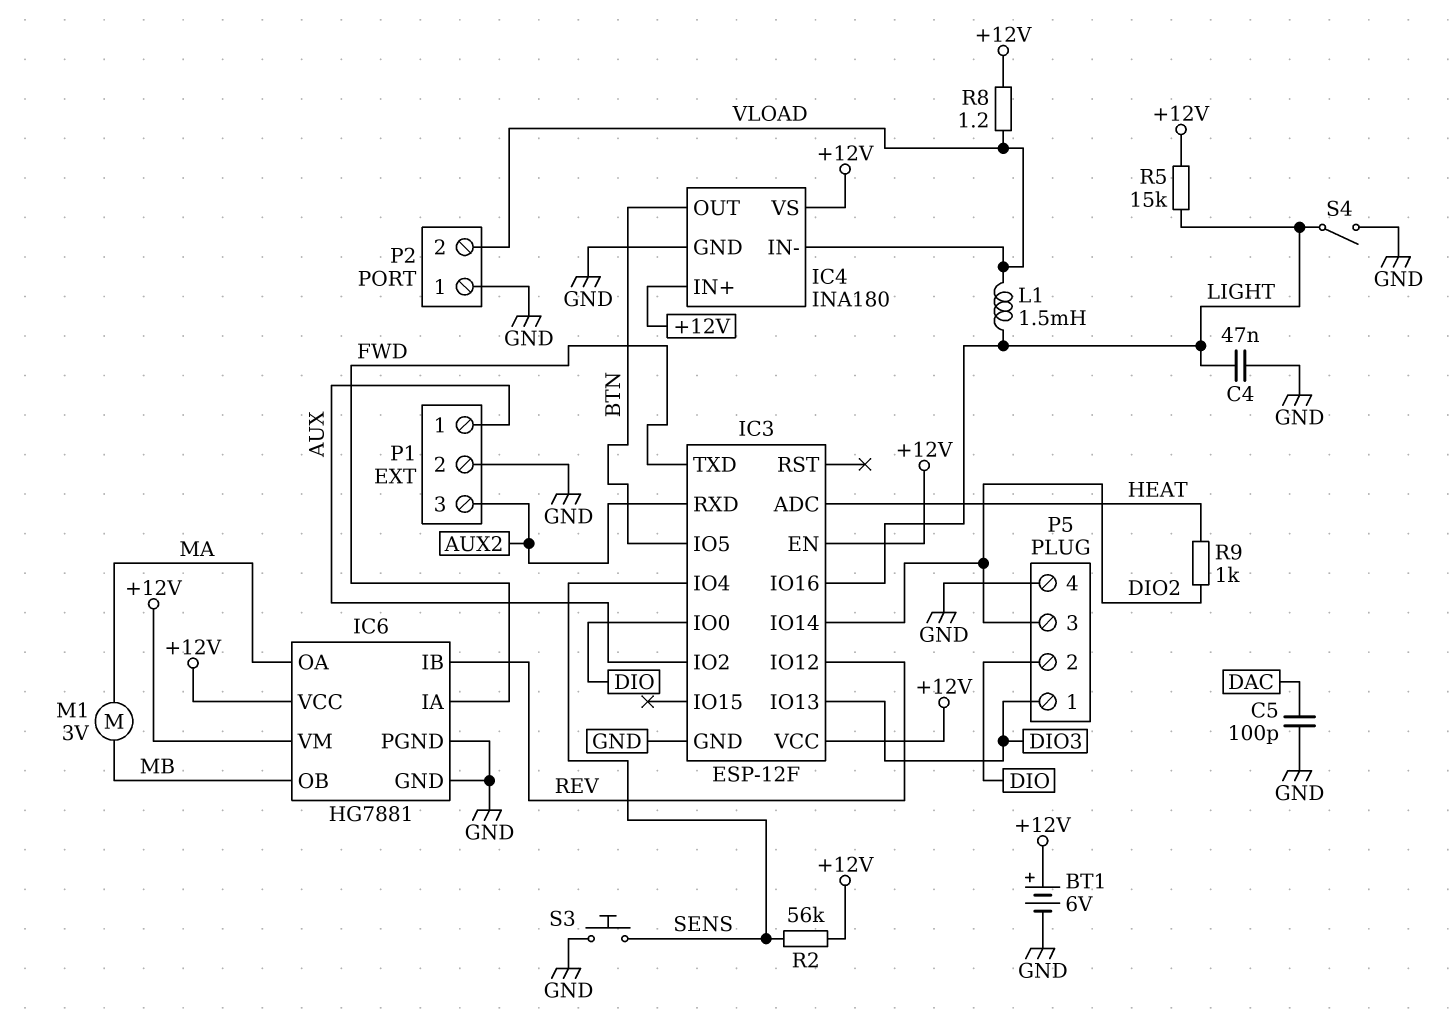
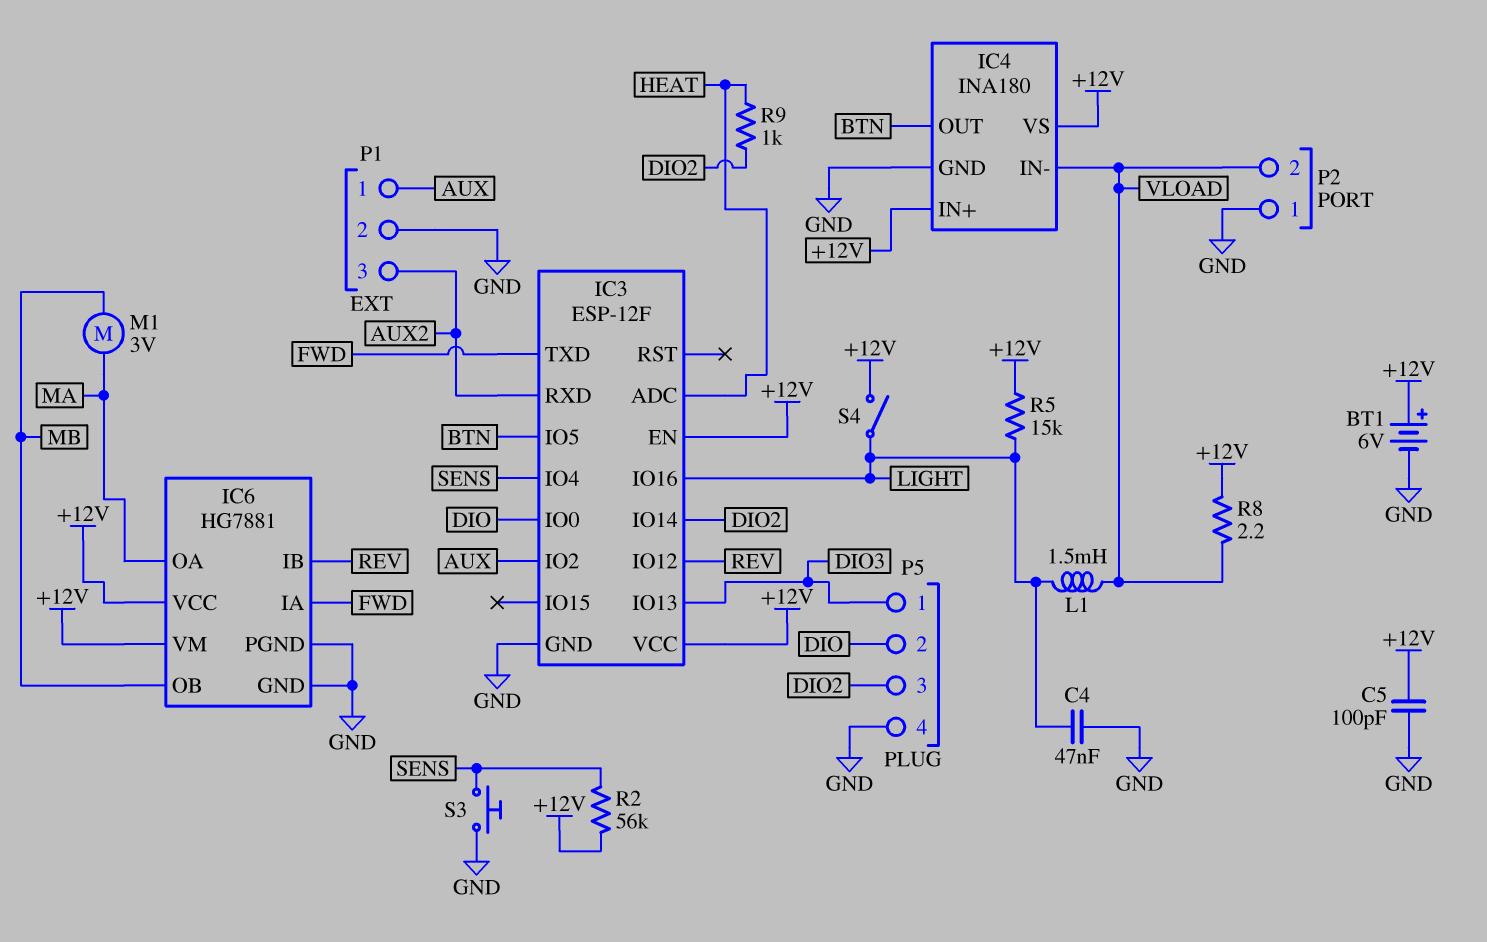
C5: 100pF (DAC, GND) -> 100pF (+12V, GND)
R8: 1.2 (+12V, VLOAD) -> 2.2 (+12V, VLOAD)
S4: switch (GND, LIGHT) -> switch (+12V, LIGHT)

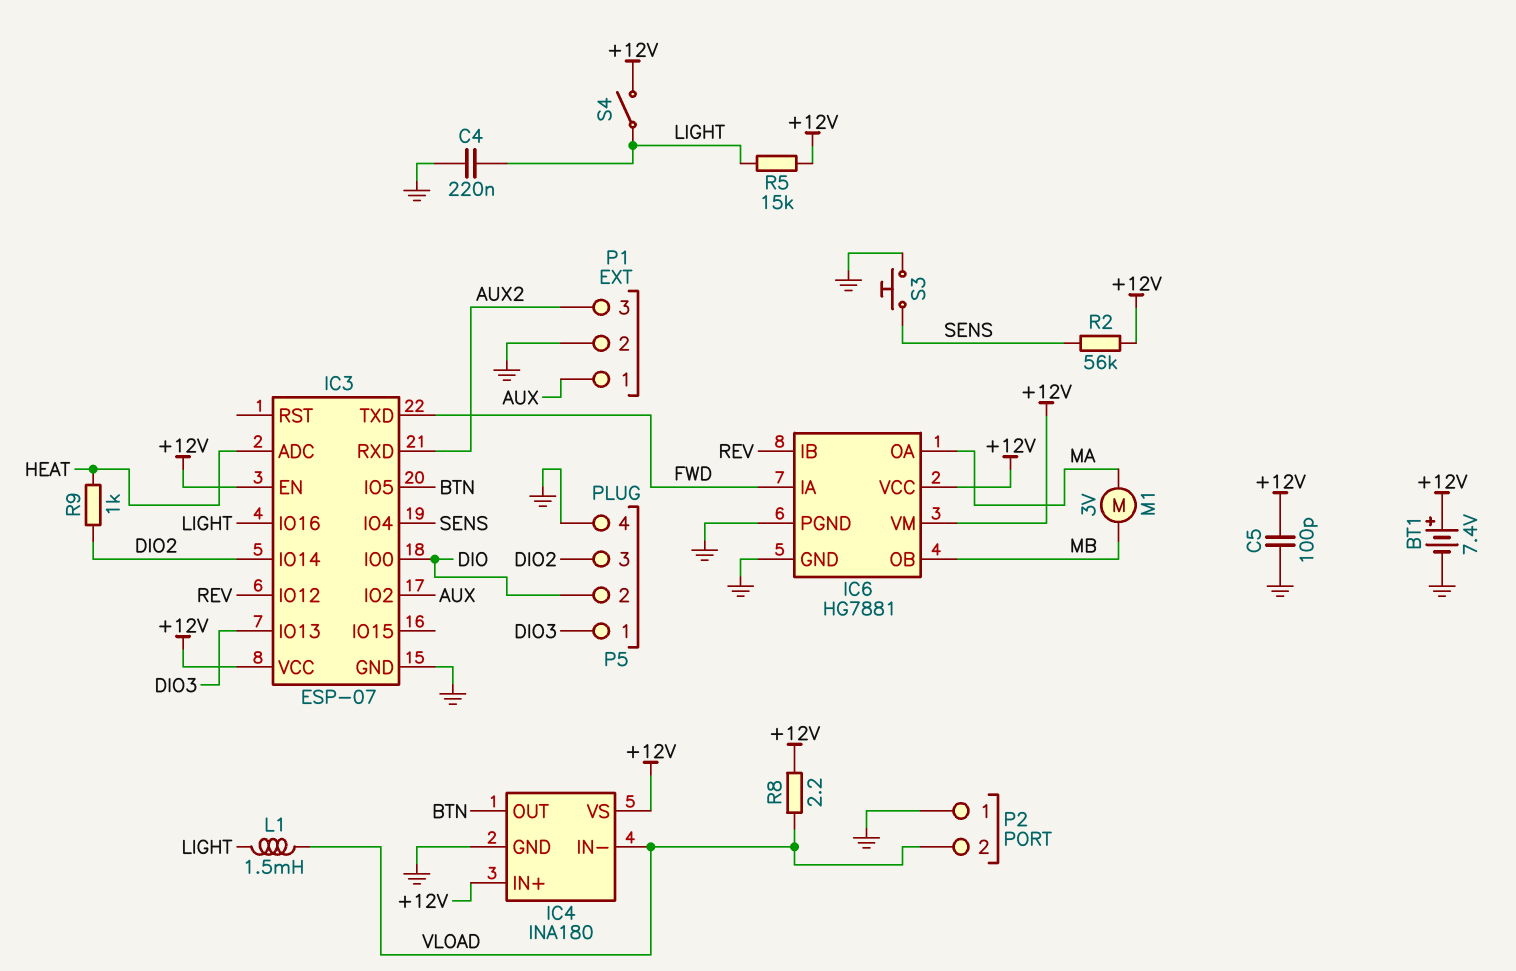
BT1: 6V (plus +12V, minus GND) -> 7.4V (plus +12V, minus GND)
C4: 47nF (GND, LIGHT) -> 220nF (GND, LIGHT)
IC3: ESP-12F -> ESP-07

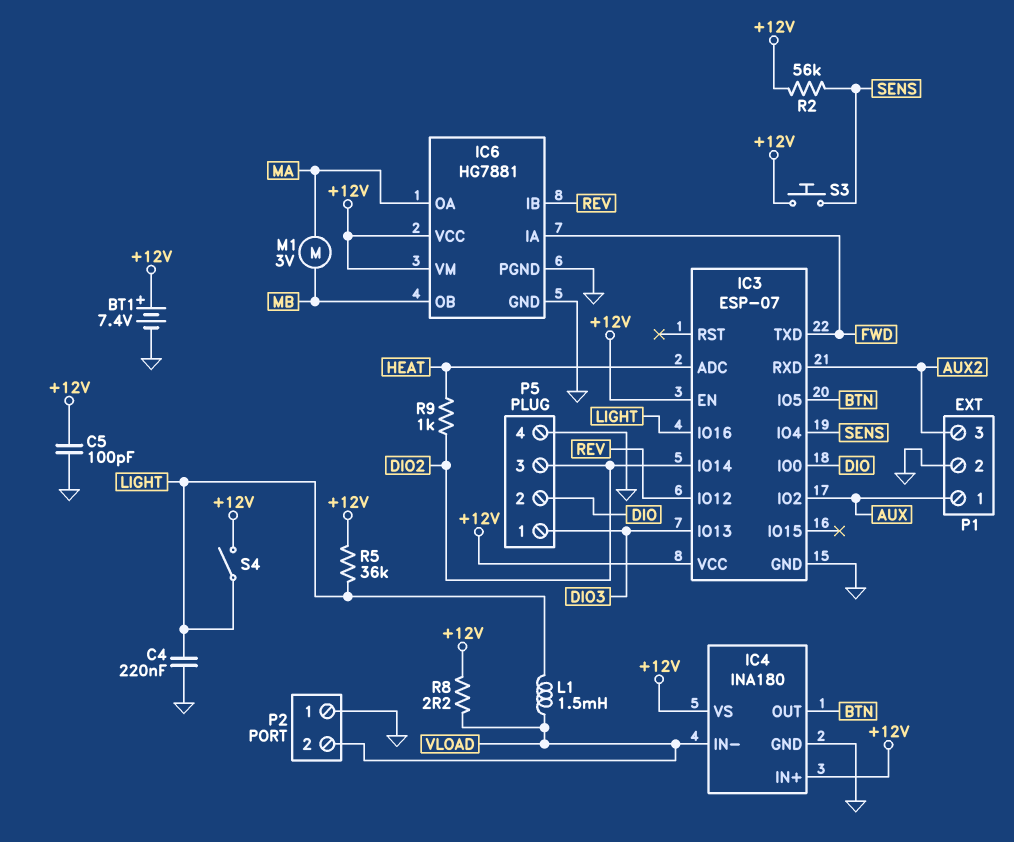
R5: 15k (+12V, LIGHT) -> 36k (+12V, LIGHT)
S3: button (GND, SENS) -> button (+12V, SENS)

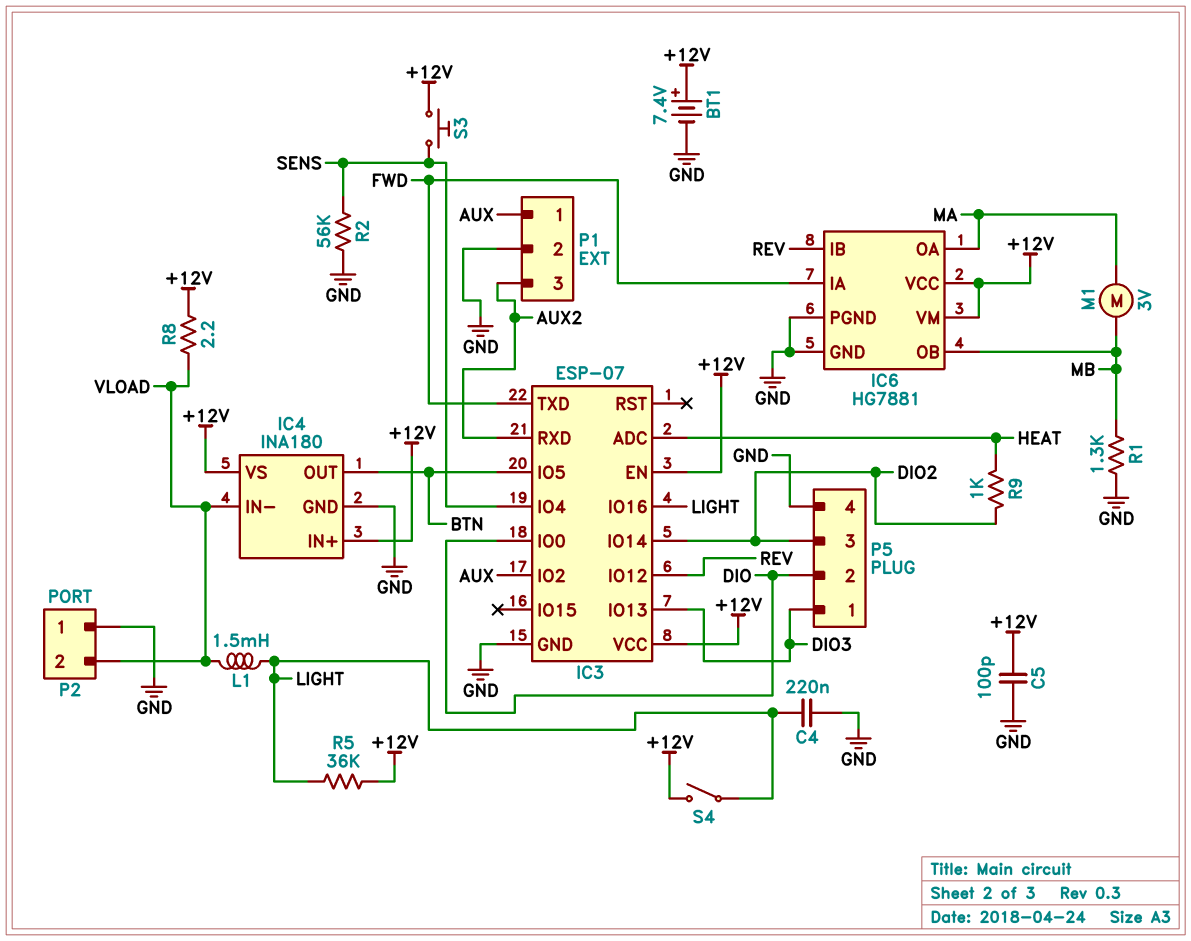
R1: none -> 1.3k (GND, MB)
R2: 56k (+12V, SENS) -> 56k (GND, SENS)

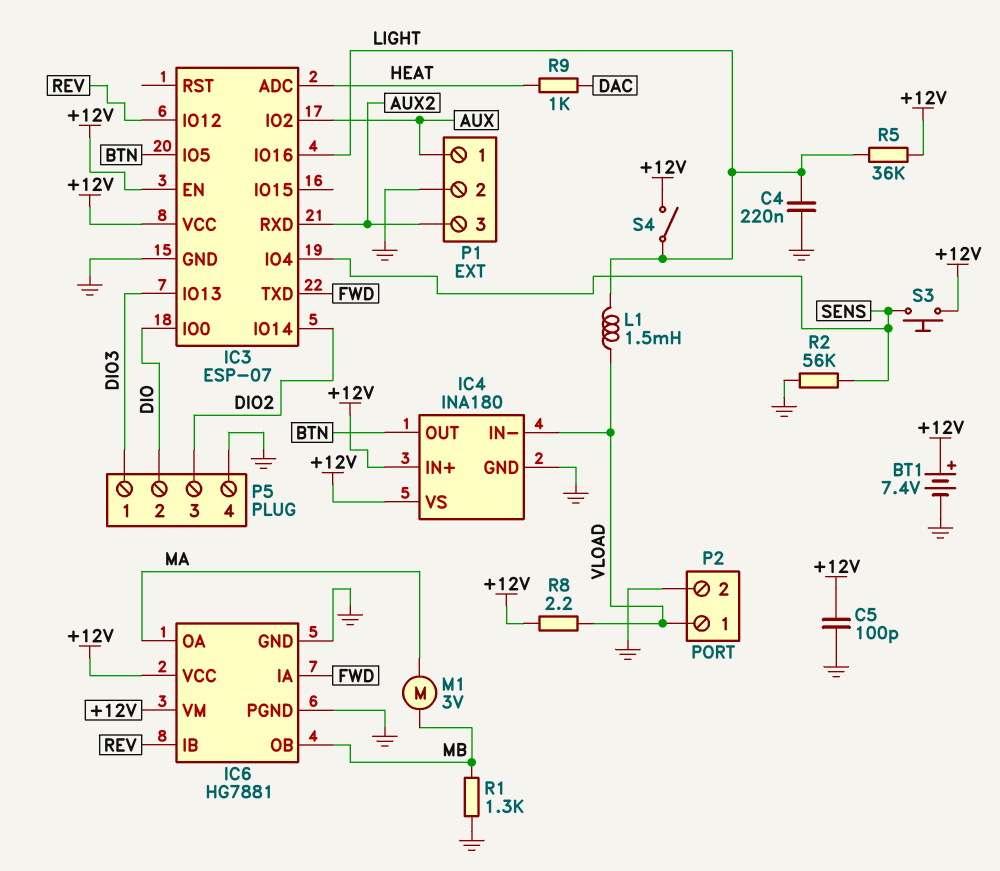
P2 pin 1: GND -> VLOAD
P2 pin 2: VLOAD -> GND
R9: 1k (DIO2, HEAT) -> 1k (DAC, HEAT)

